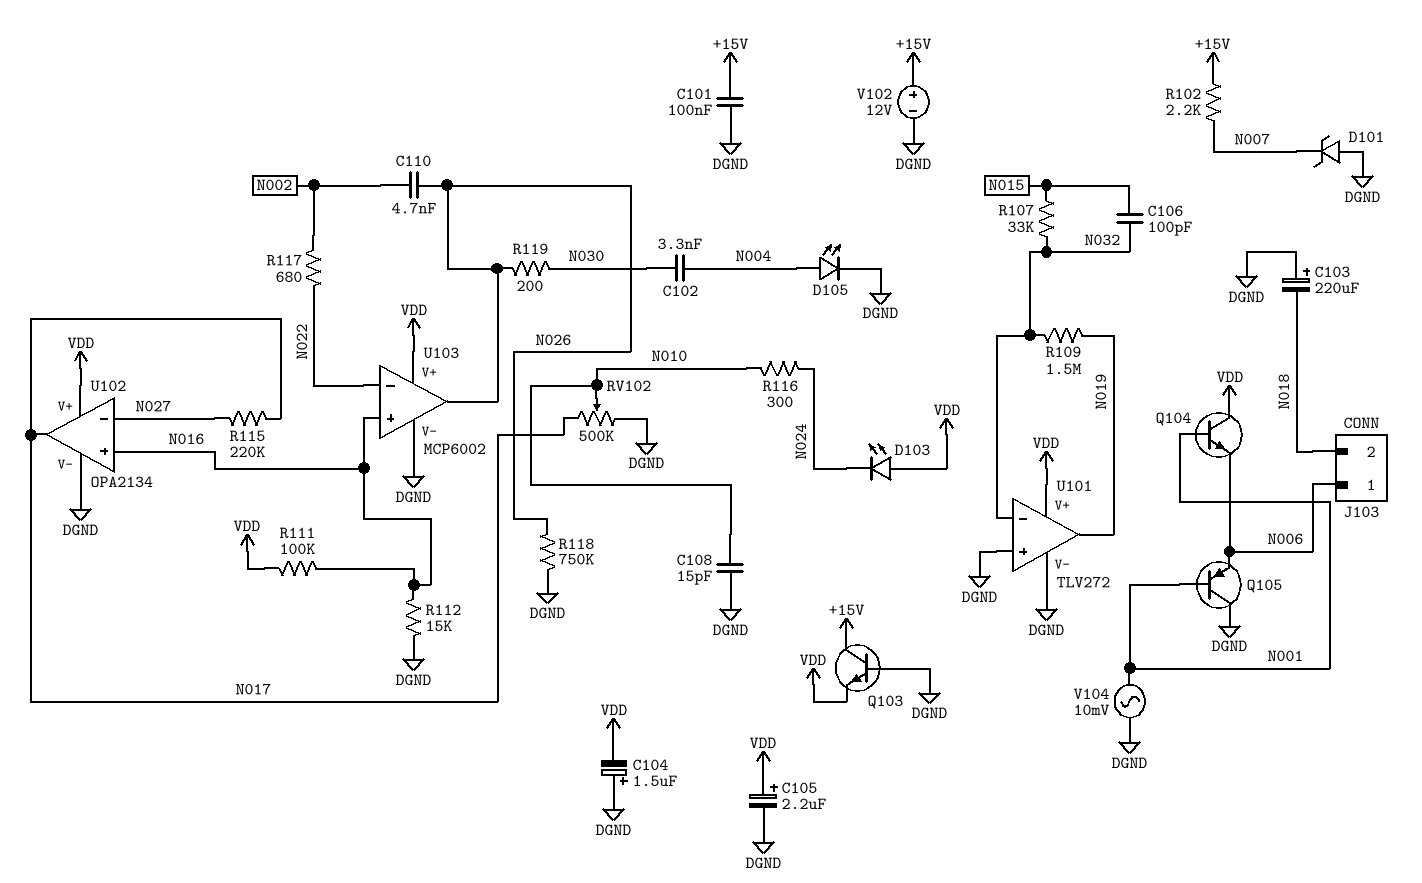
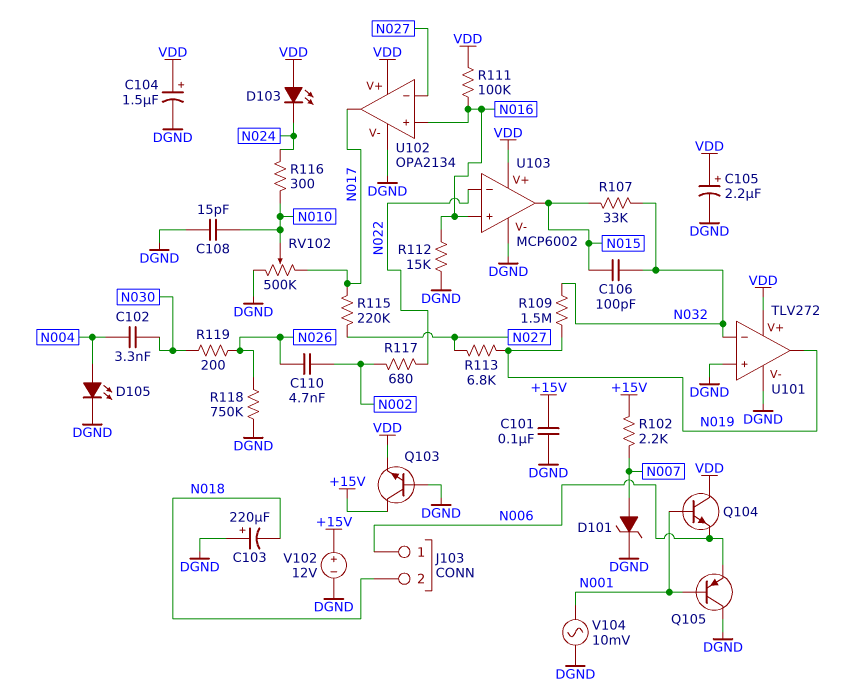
C104: 1.5uF (plus DGND, minus VDD) -> 1.5uF (plus VDD, minus DGND)
D101: zener (A DGND, K N007) -> zener (A N007, K DGND)
R113: none -> 6.8k (N019, N027)
U103 pin out: N026 -> N015

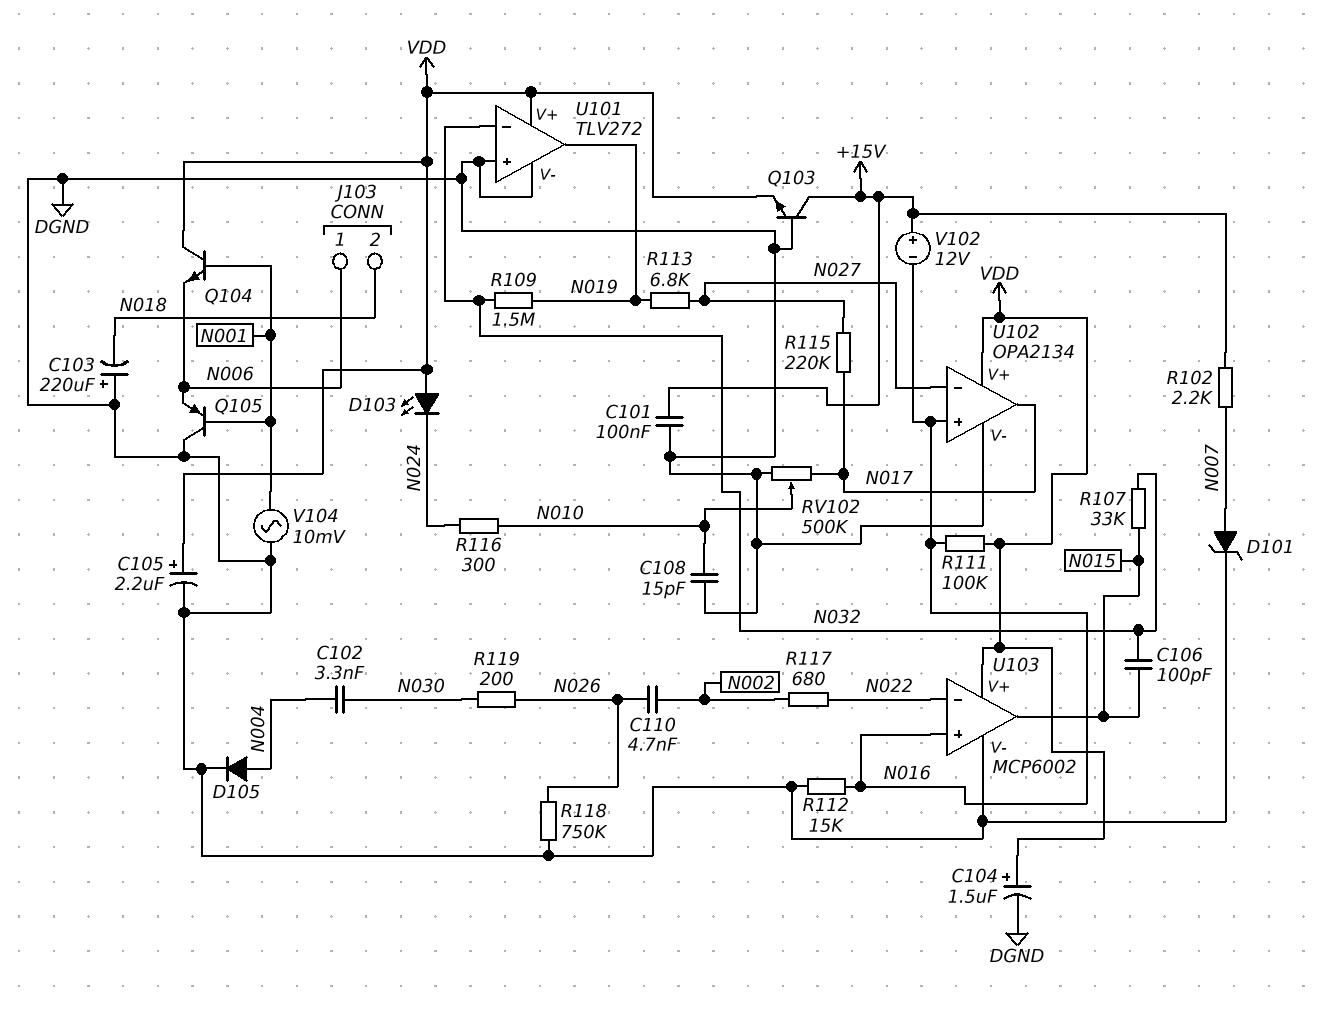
D105: LED (A N004, K DGND) -> diode (A N004, K DGND)
V102: 12V (plus +15V, minus DGND) -> 12V (plus +15V, minus N016)

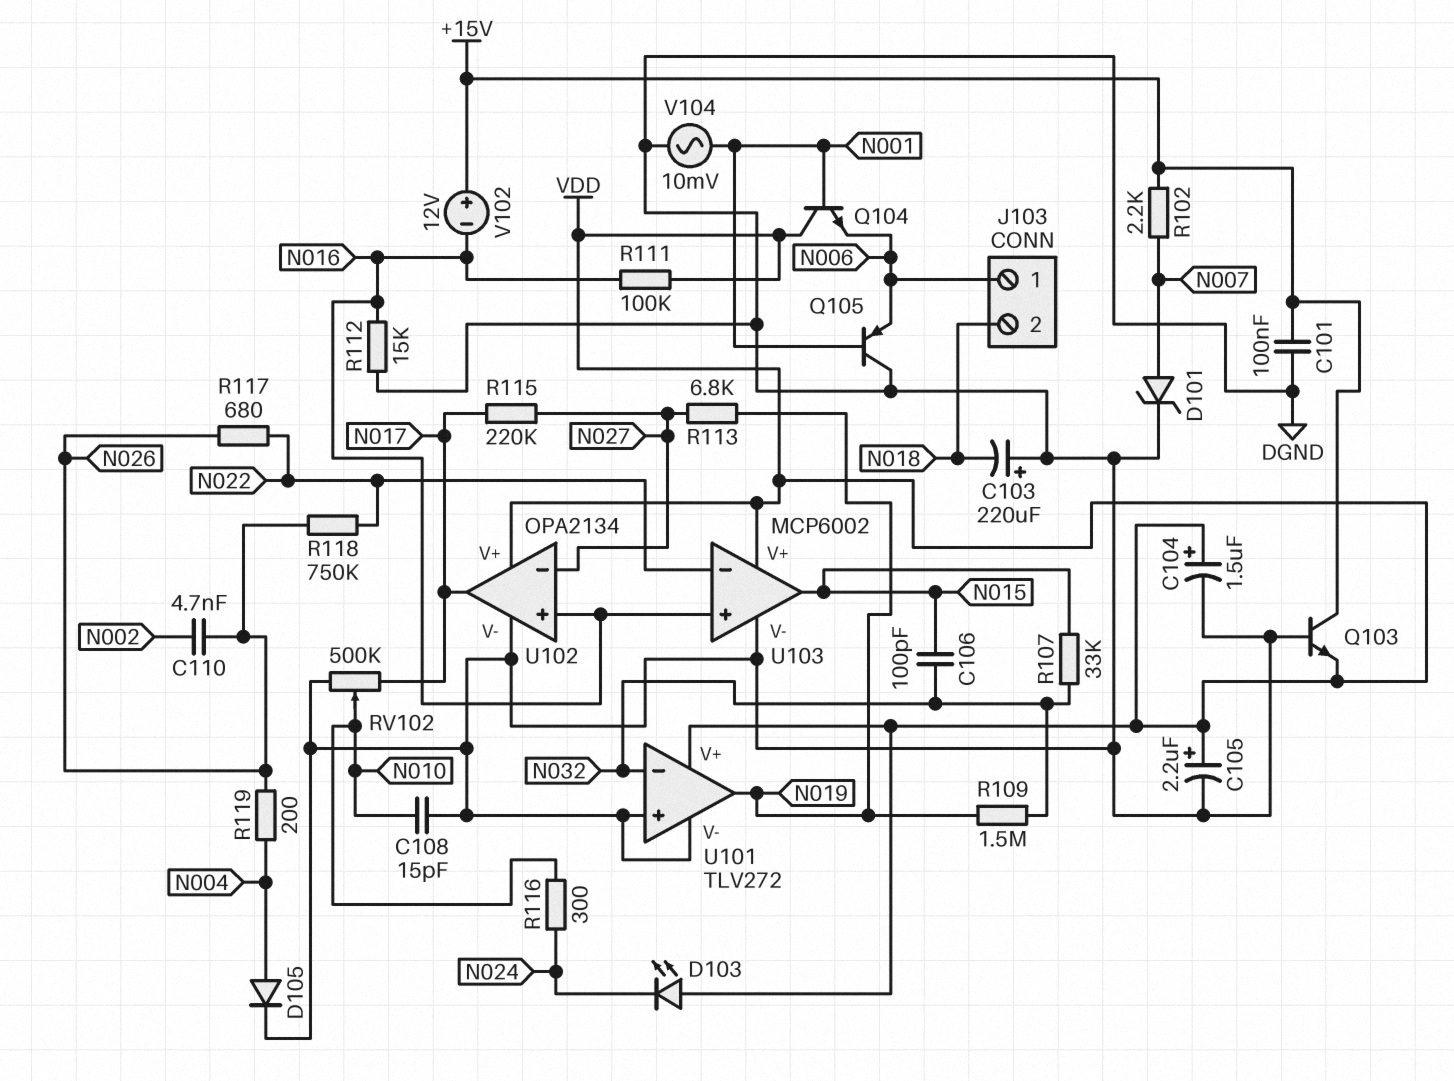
C102: 3.3nF (N004, N030) -> none
R117: 680 (N002, N022) -> 680 (N022, N026)
R118: 750k (DGND, N026) -> 750k (N022, N026)
R119: 200 (N026, N030) -> 200 (N004, N026)

